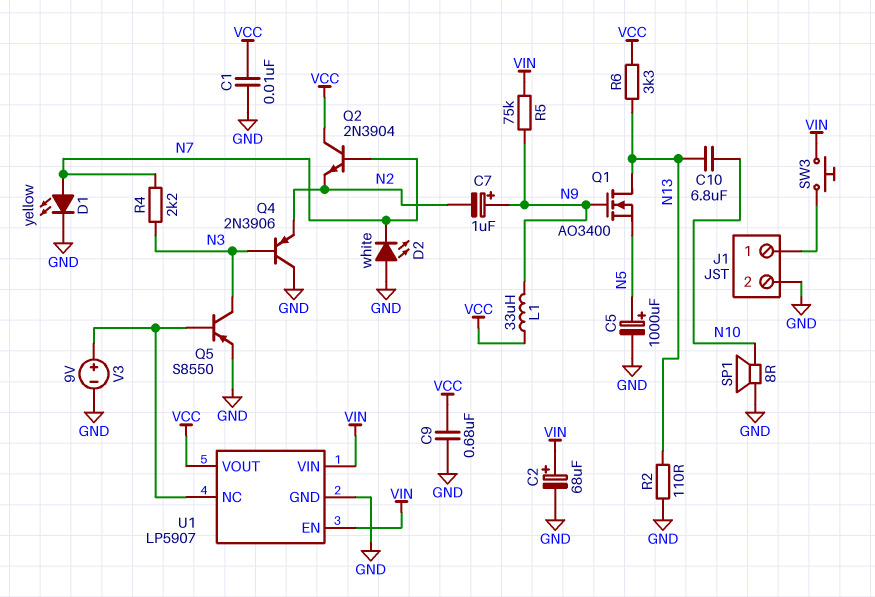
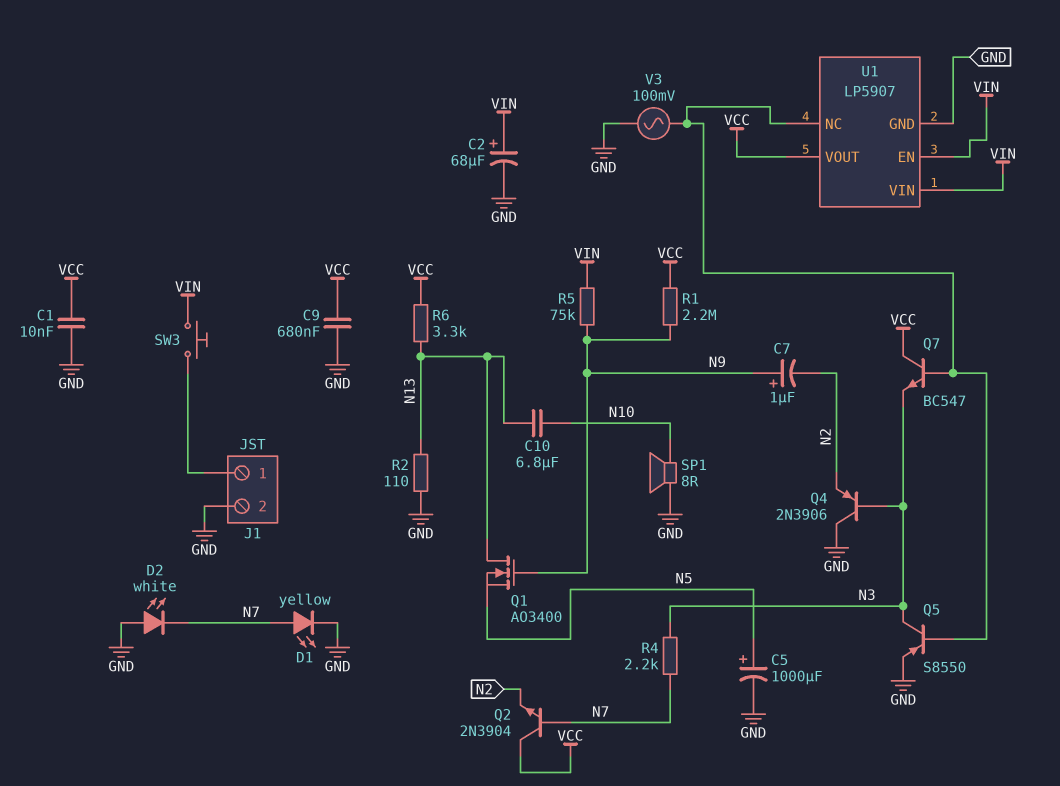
L1: 33uH (N9, VCC) -> none
Q7: none -> NPN BC547 (B U1/NC, C VCC, E N3)
R1: none -> 2.2M (N9, VCC)
V3: 9V (plus U1/NC, minus GND) -> AC 100mV (GND, U1/NC)

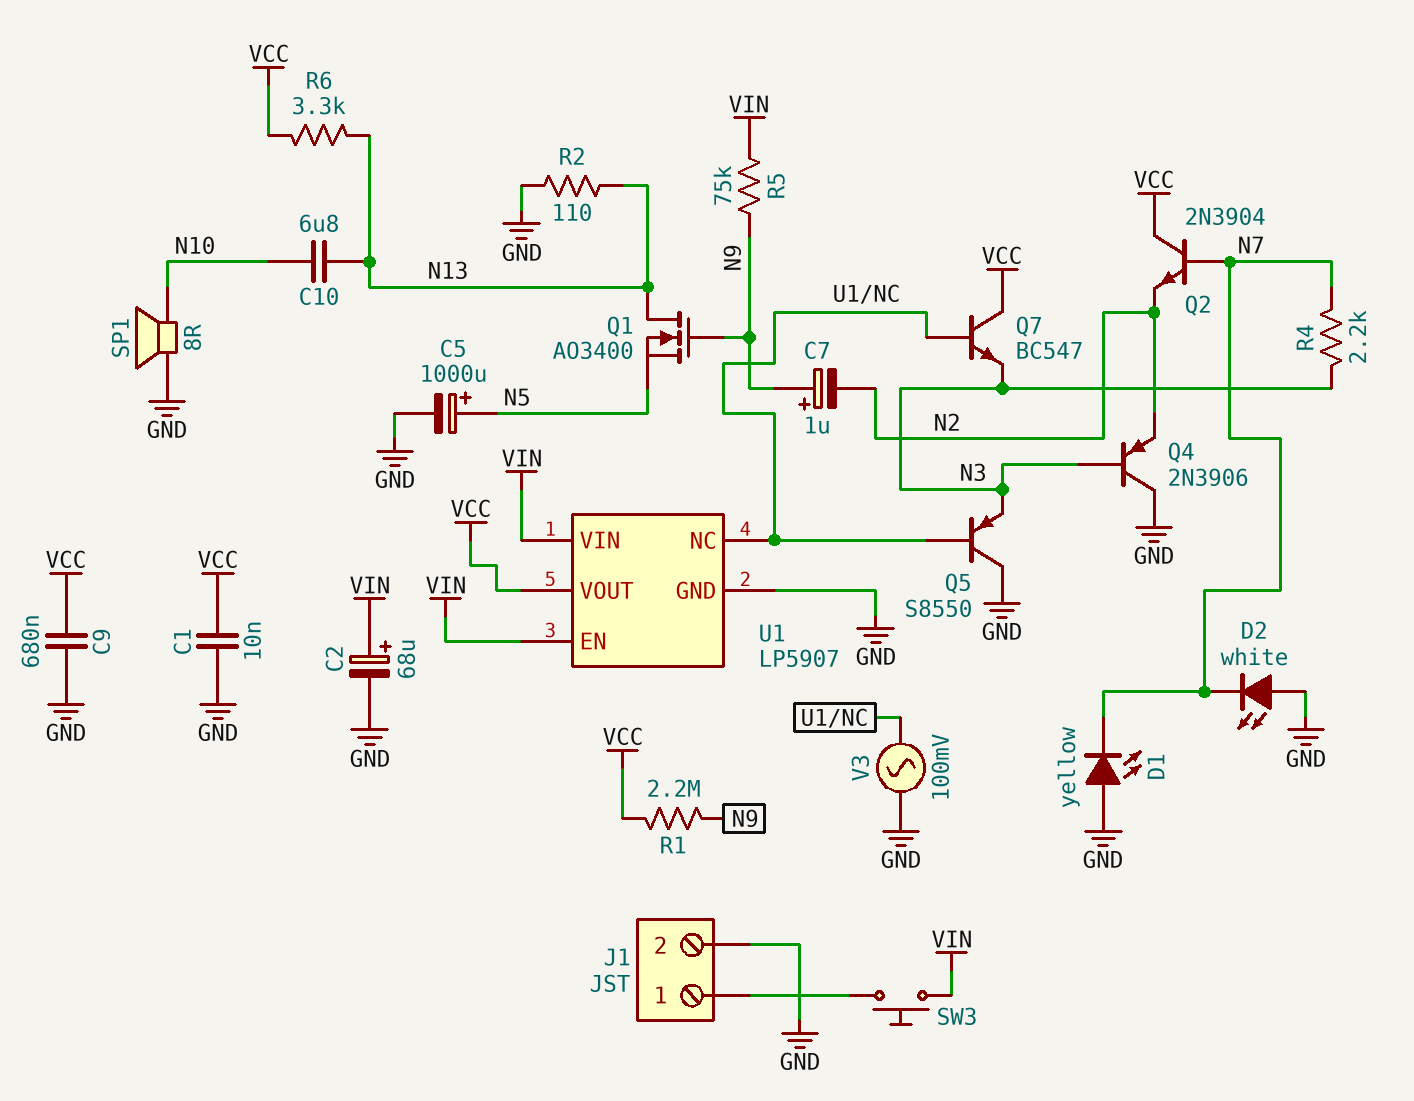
D1: LED yellow (A N7, K GND) -> LED yellow (A GND, K N7)
Q5: PNP S8550 (B U1/NC, C N3, E GND) -> PNP S8550 (B U1/NC, C GND, E N3)

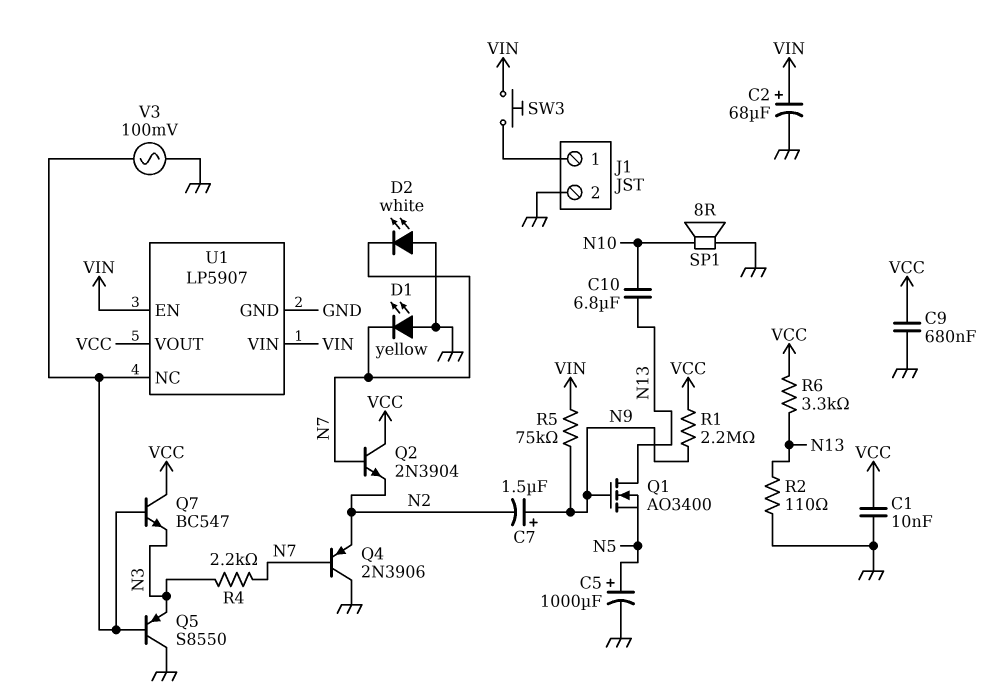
C7: 1uF (plus N9, minus N2) -> 1.5uF (plus N9, minus N2)
Q4: PNP 2N3906 (B N3, C GND, E N2) -> PNP 2N3906 (B N7, C GND, E N2)

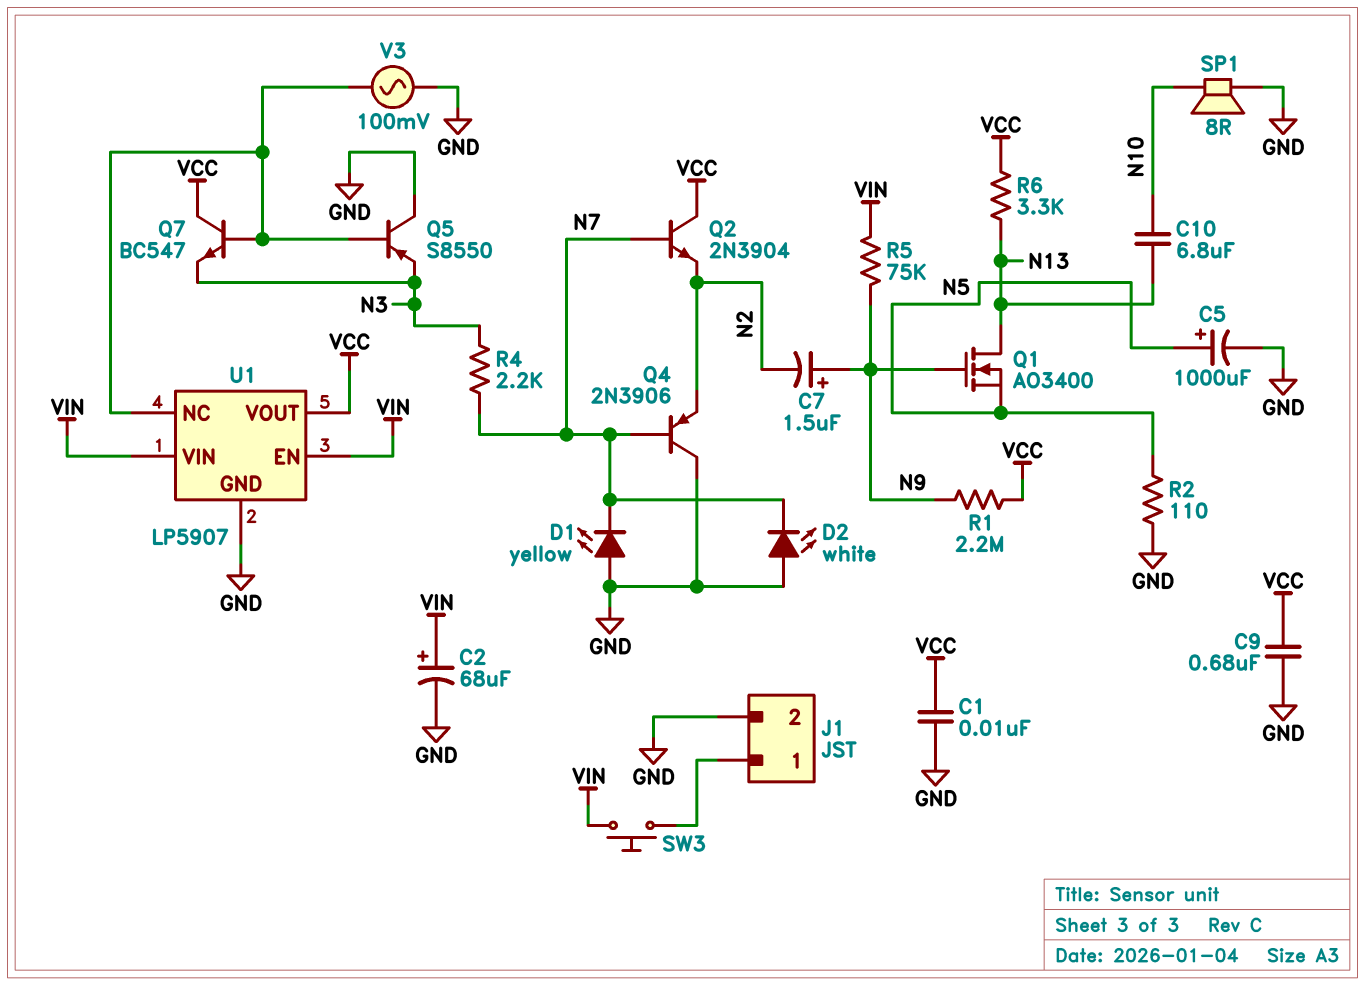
R2: 110 (GND, N13) -> 110 (GND, N5)

